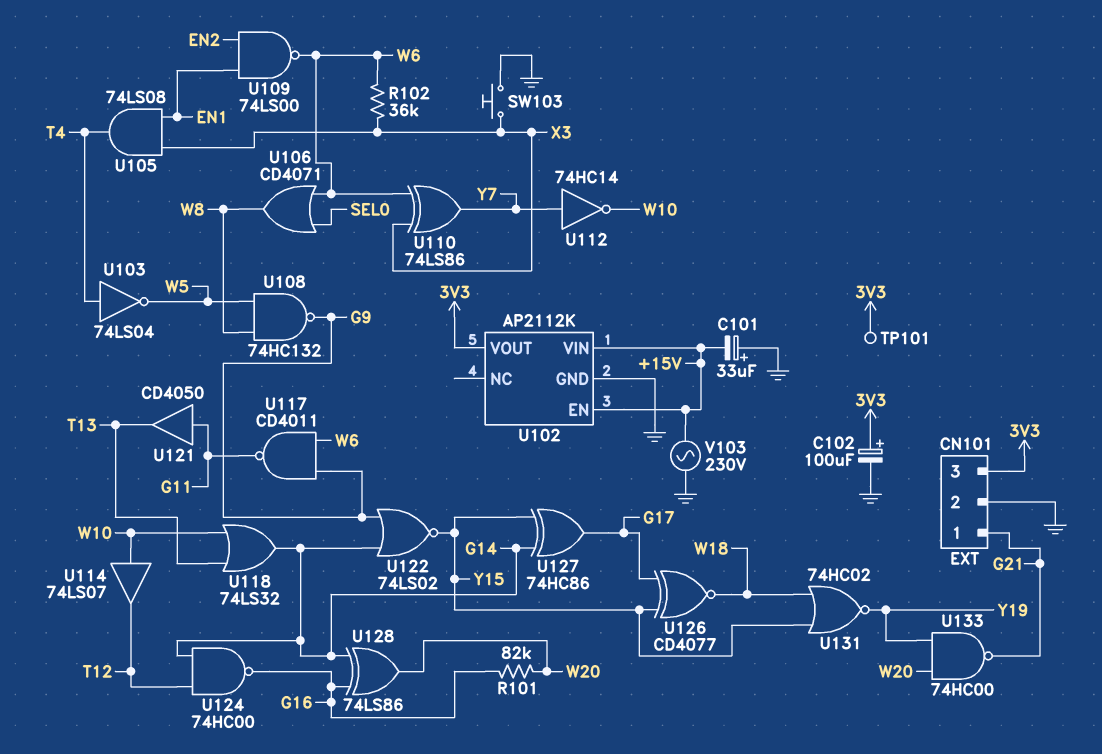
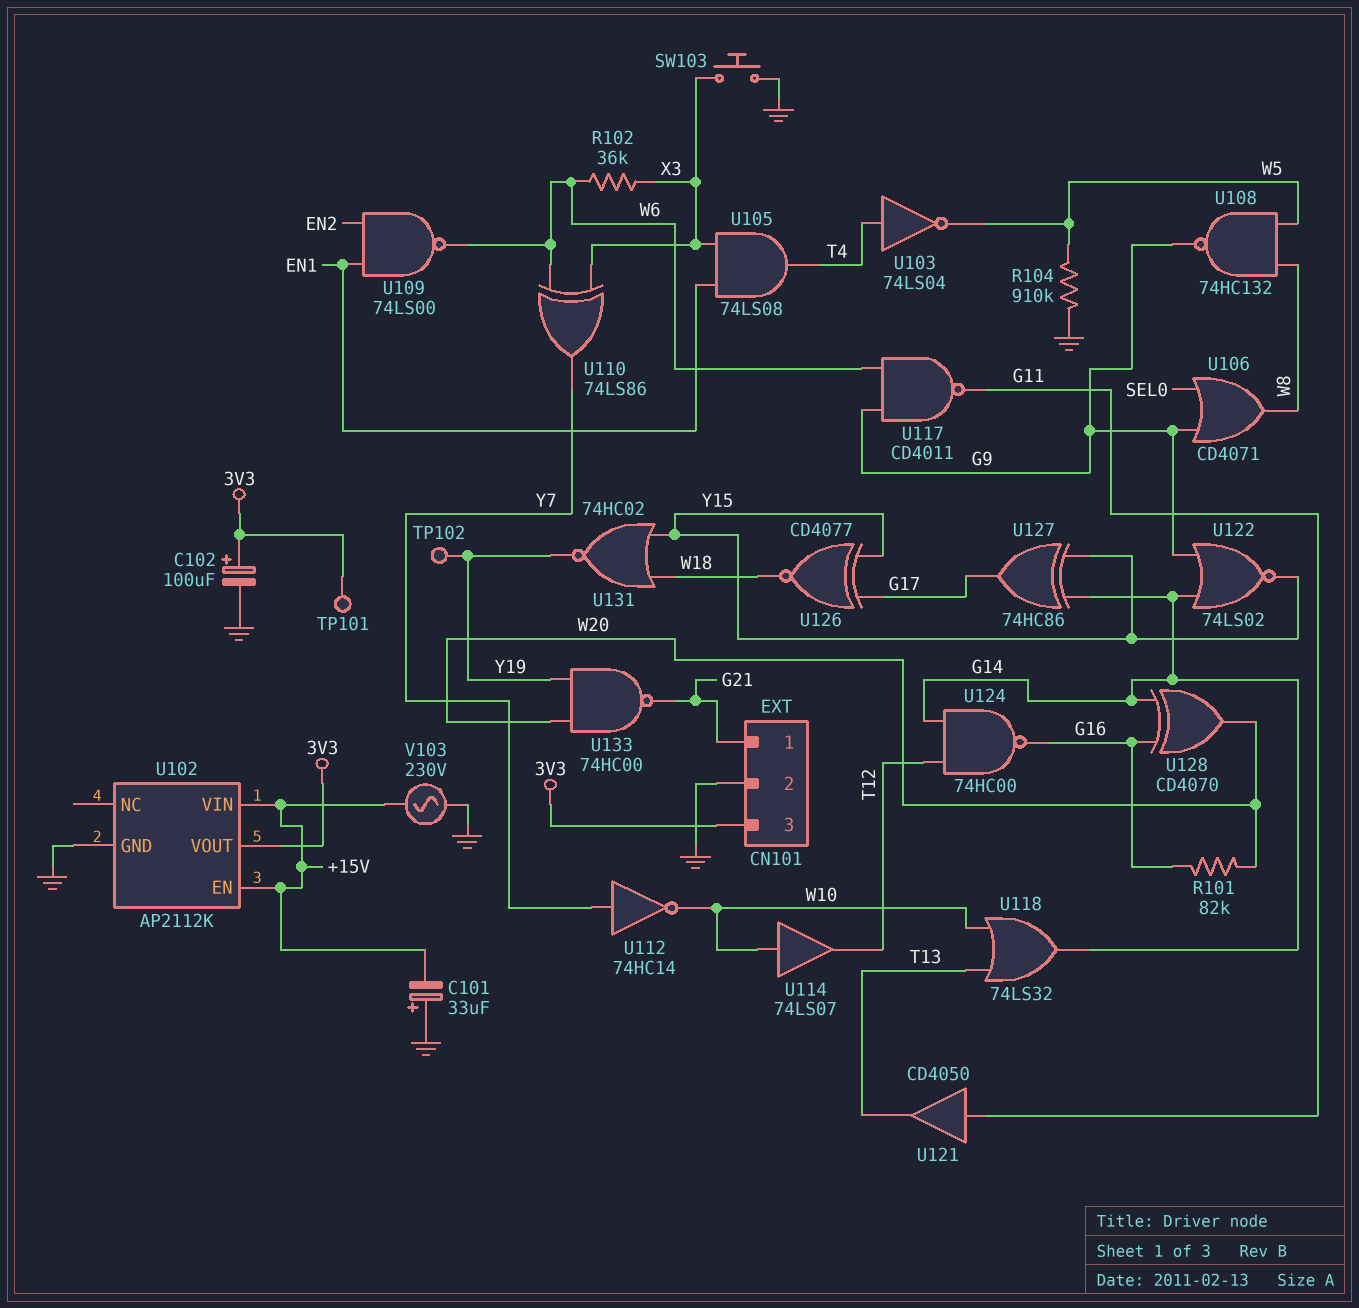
R104: none -> 910k (GND, W5)
TP102: none -> test point (Y19)
U106: OR CD4071 (in SEL0, in W6, out W8) -> OR CD4071 (in G9, in SEL0, out W8)
U128: XOR 74LS86 (in G14, in G16, out W20) -> XOR CD4070 (in G14, in G16, out W20)

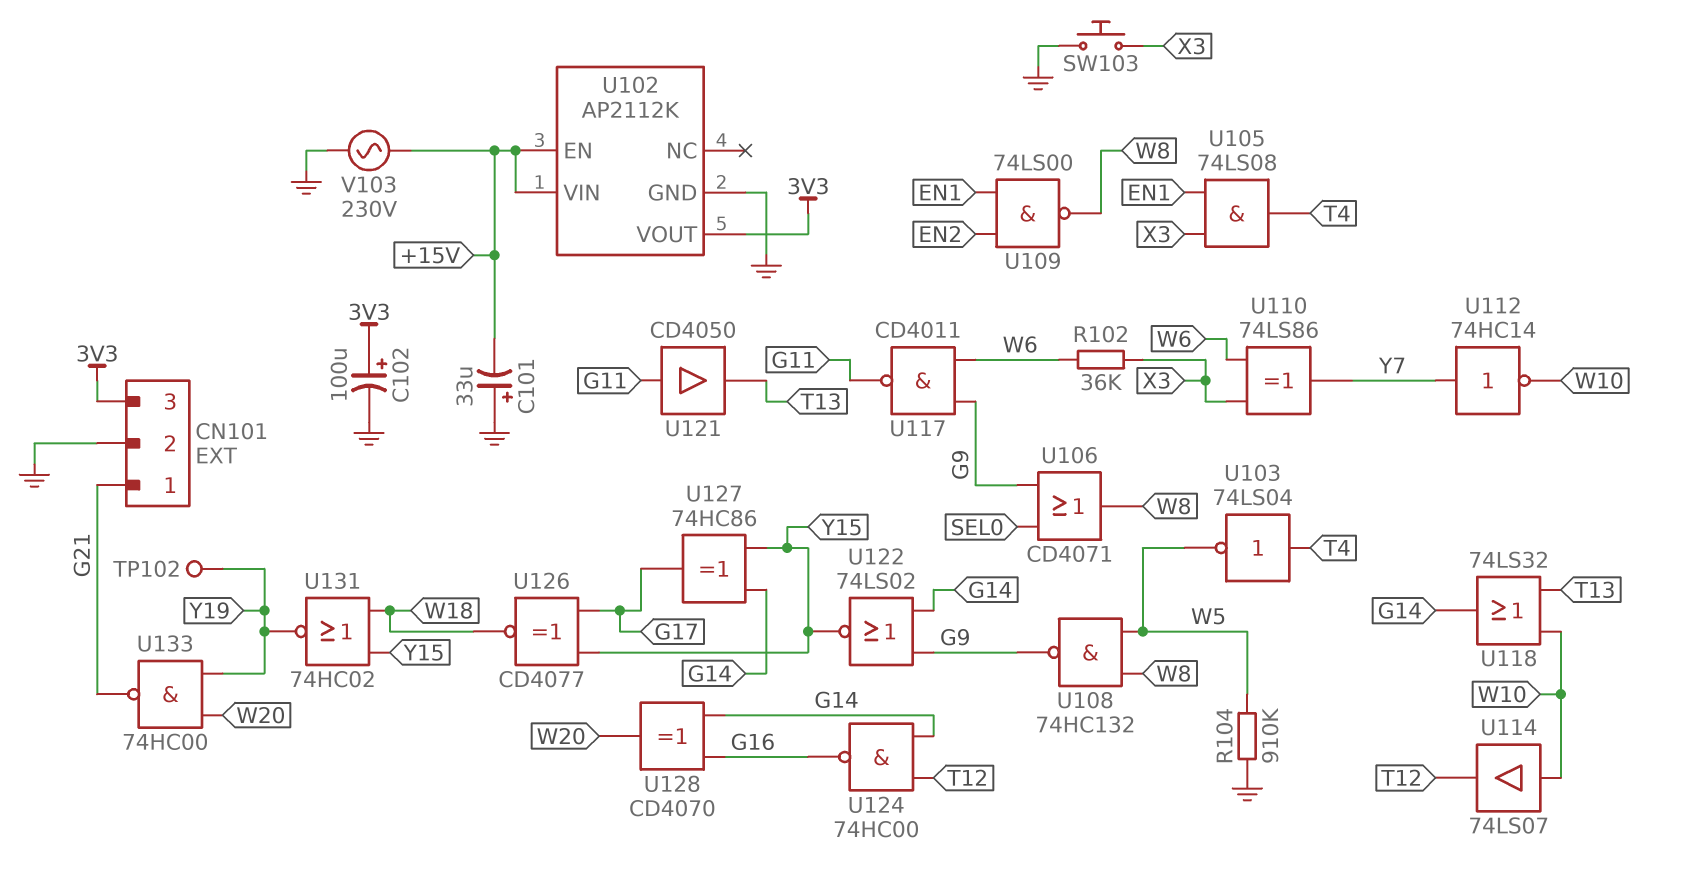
R101: 82k (G16, W20) -> none
TP101: test point (3V3) -> none
U109: NAND 74LS00 (in EN1, in EN2, out W6) -> NAND 74LS00 (in EN1, in EN2, out W8)

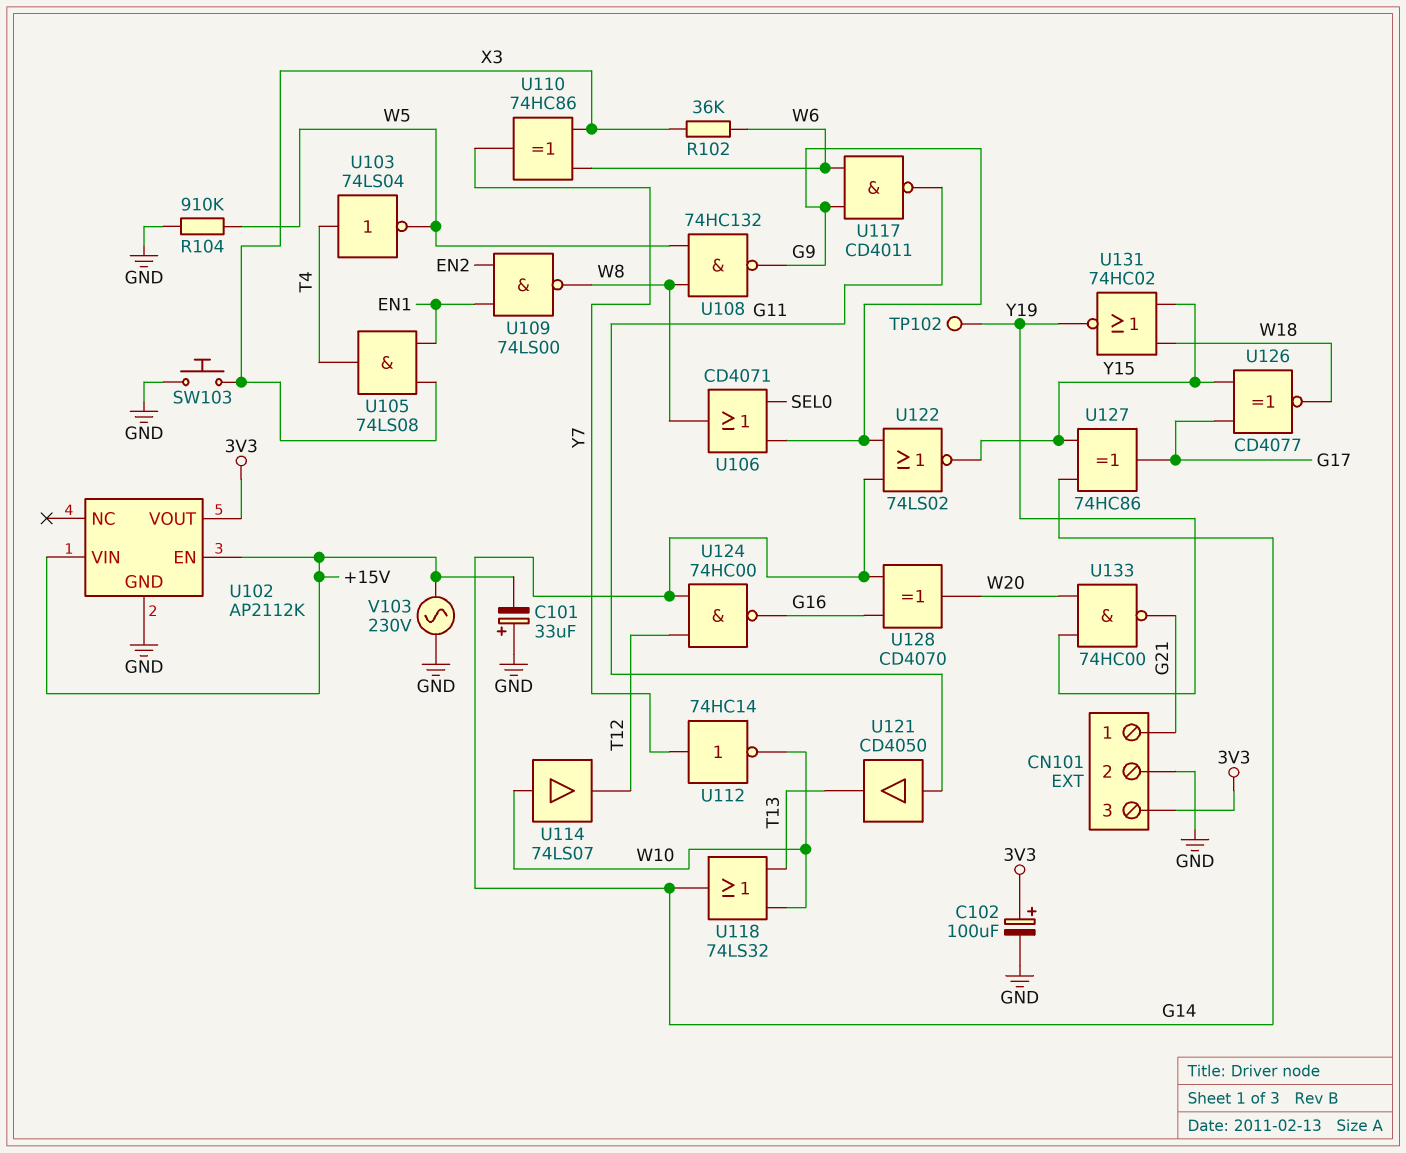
U110: XOR 74LS86 (in W6, in X3, out Y7) -> XOR 74HC86 (in W6, in X3, out Y7)

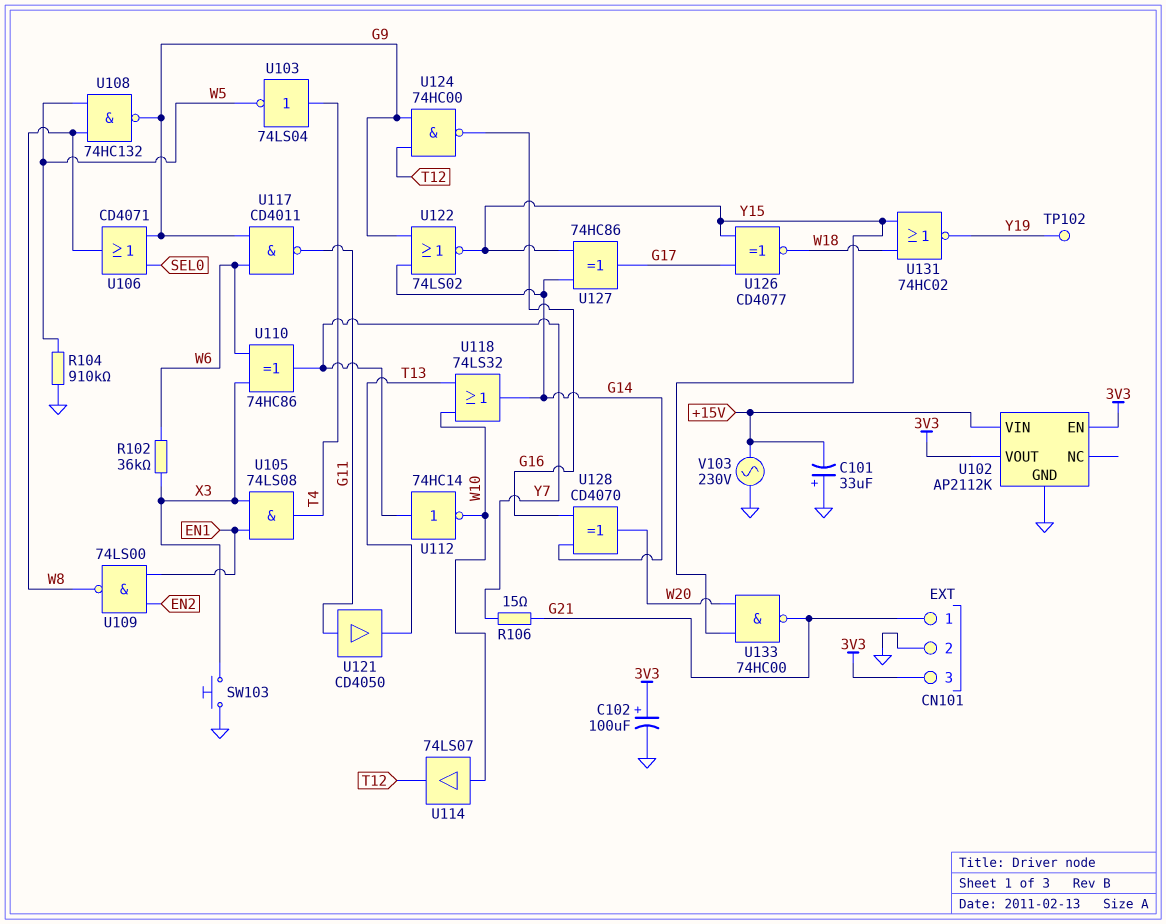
R106: none -> 15 (G21, Y7)
U102 pin EN: +15V -> 3V3
U124: NAND 74HC00 (in G14, in T12, out G16) -> NAND 74HC00 (in G9, in T12, out G16)
U133: NAND 74HC00 (in W20, in Y19, out G21) -> NAND 74HC00 (in W20, in Y15, out G21)

